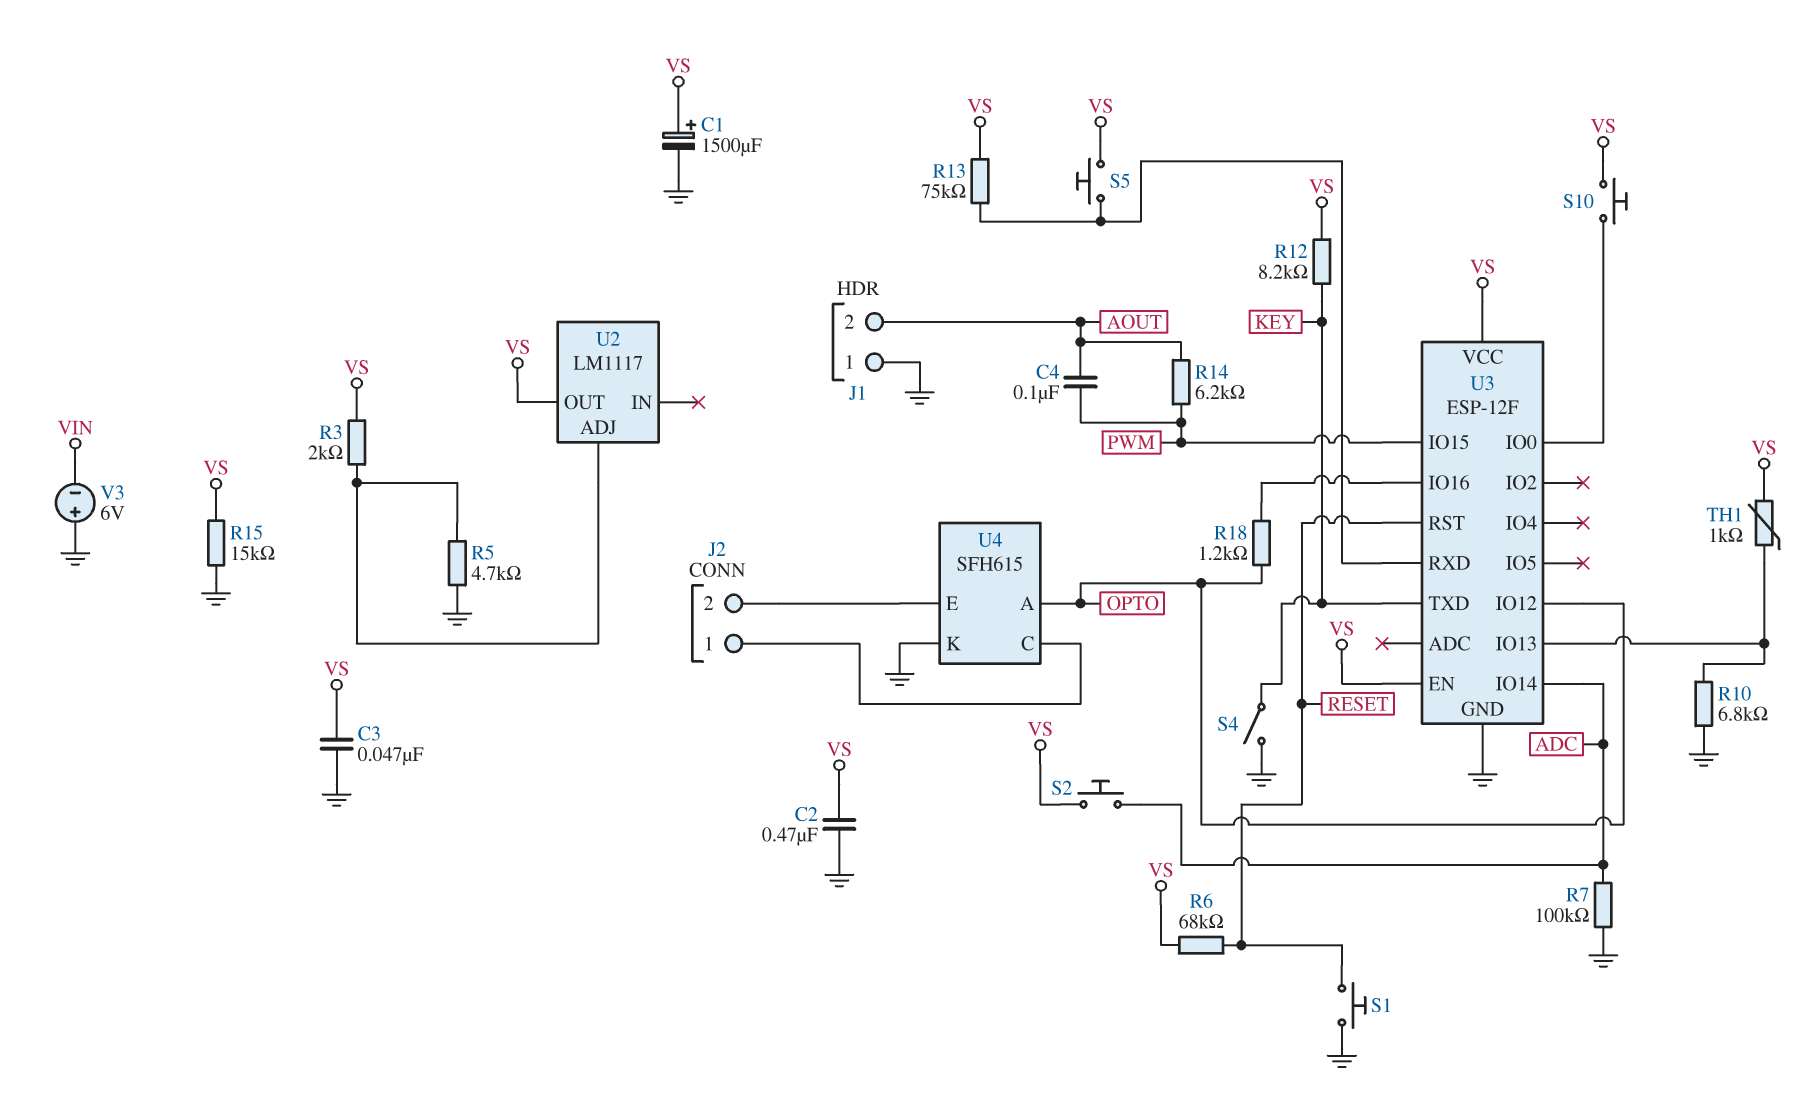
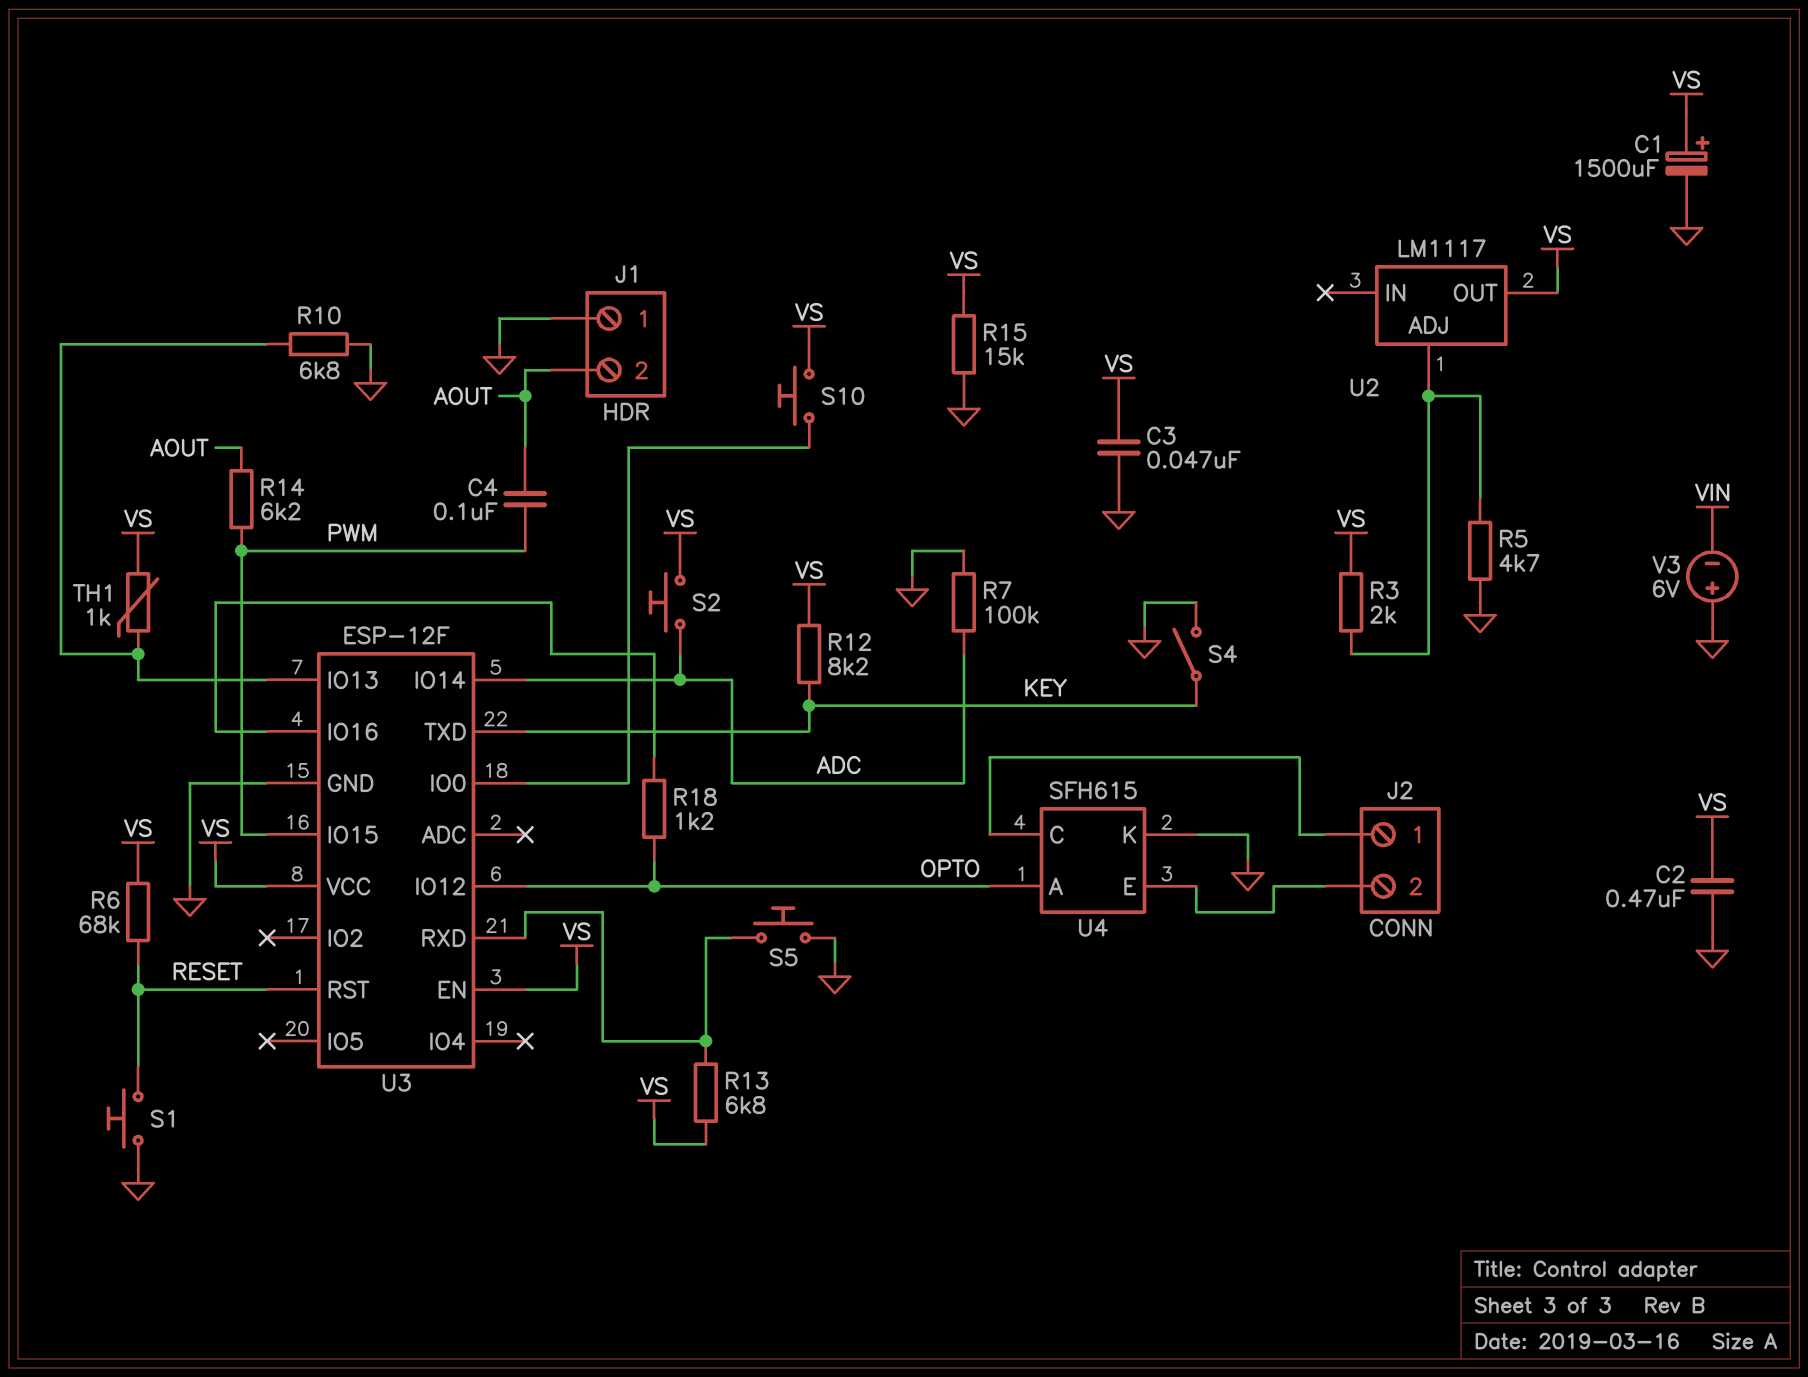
R13: 75k (U3/RXD, VS) -> 6.8k (U3/RXD, VS)
S5: button (U3/RXD, VS) -> button (GND, U3/RXD)

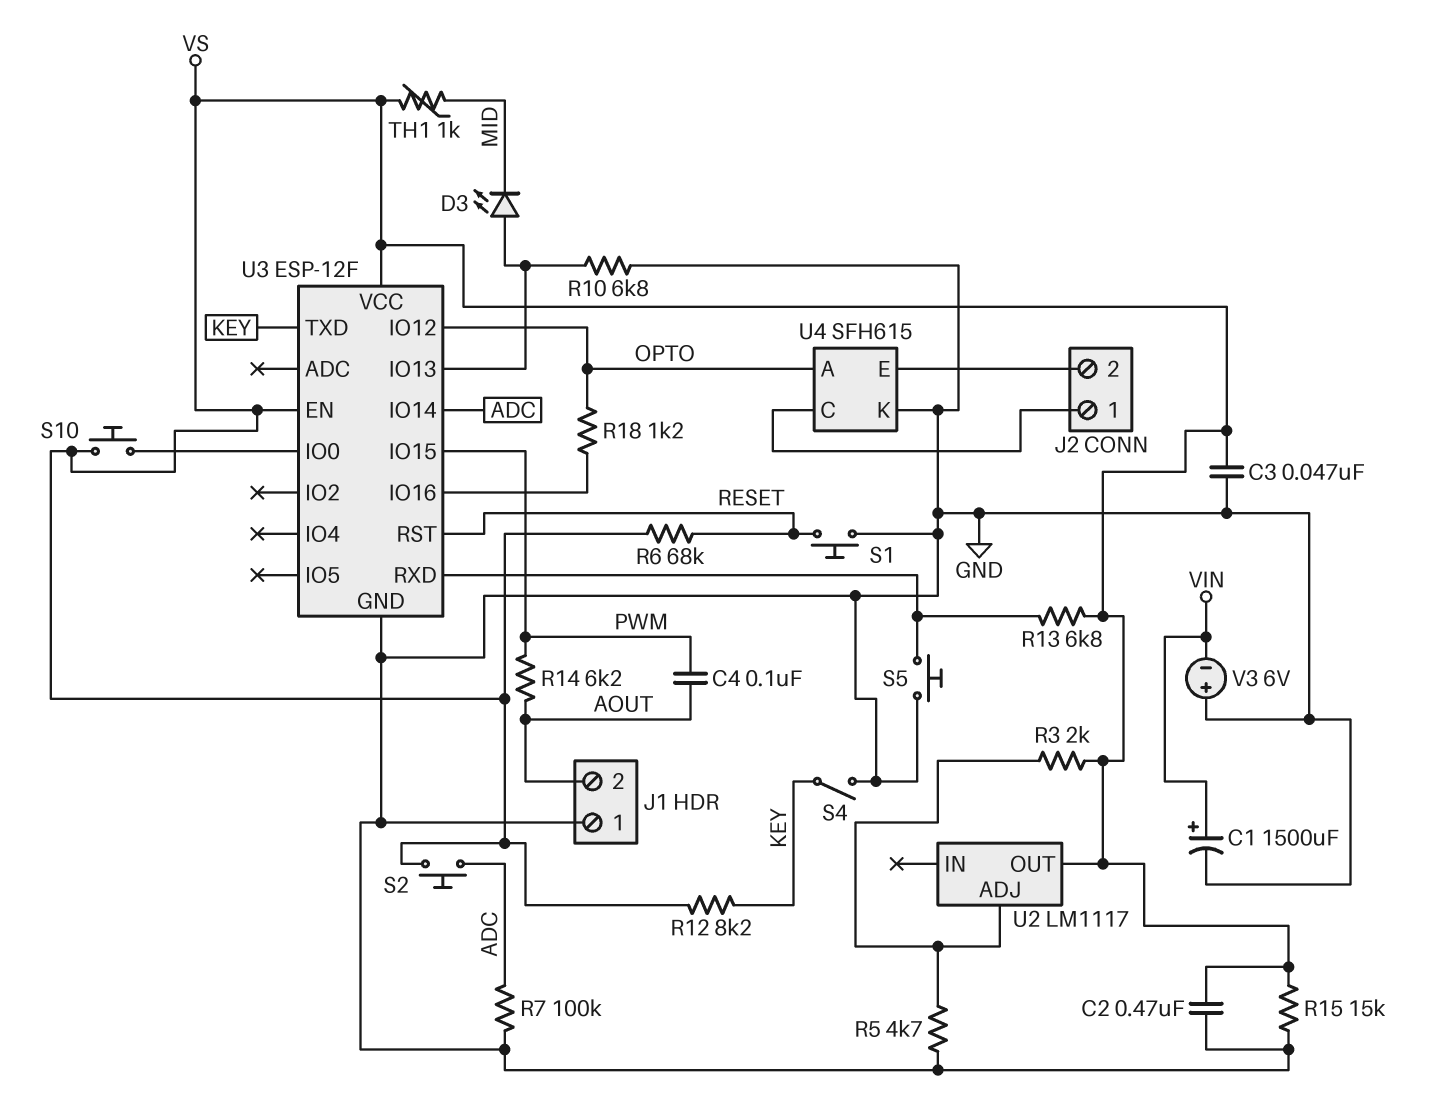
C1: 1500uF (plus VS, minus GND) -> 1500uF (plus VIN, minus GND)
D3: none -> LED (A U3/IO13, K MID)
TH1: 1k (U3/IO13, VS) -> 1k (MID, VS)

